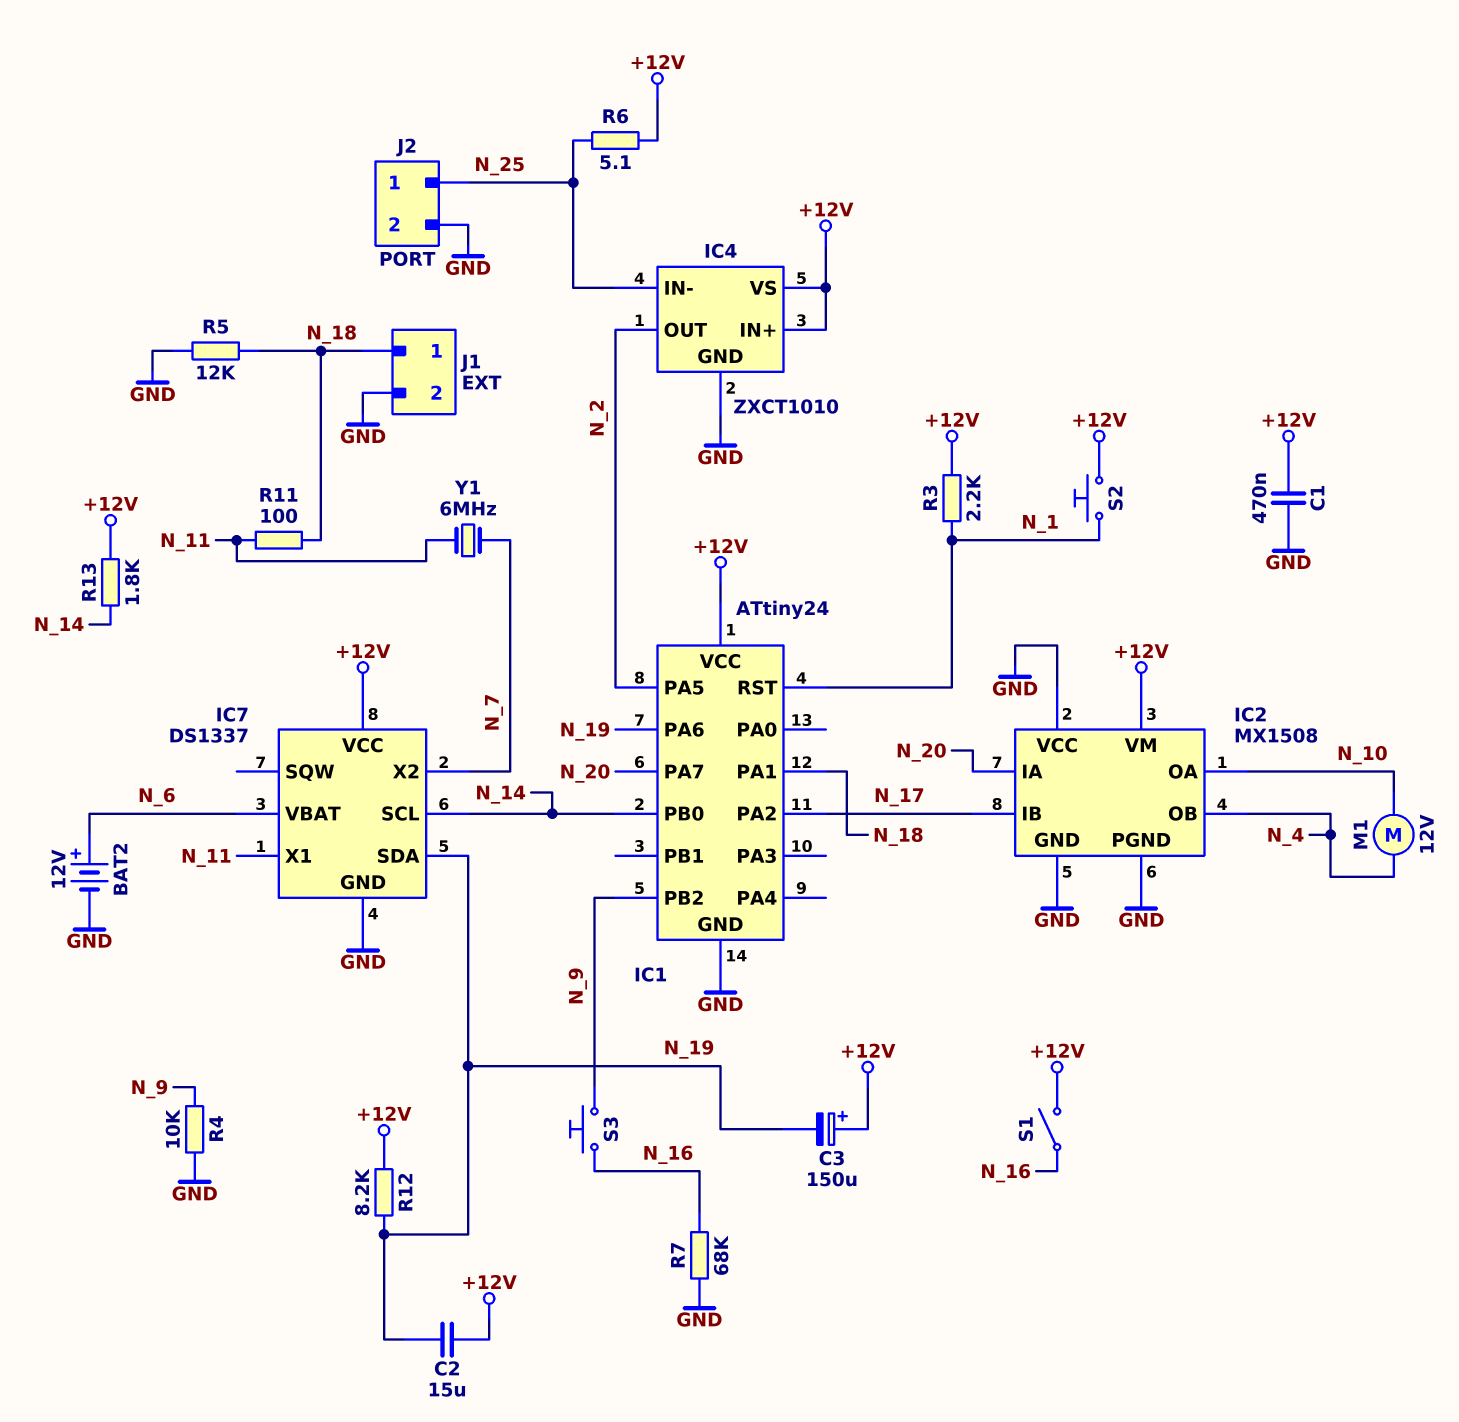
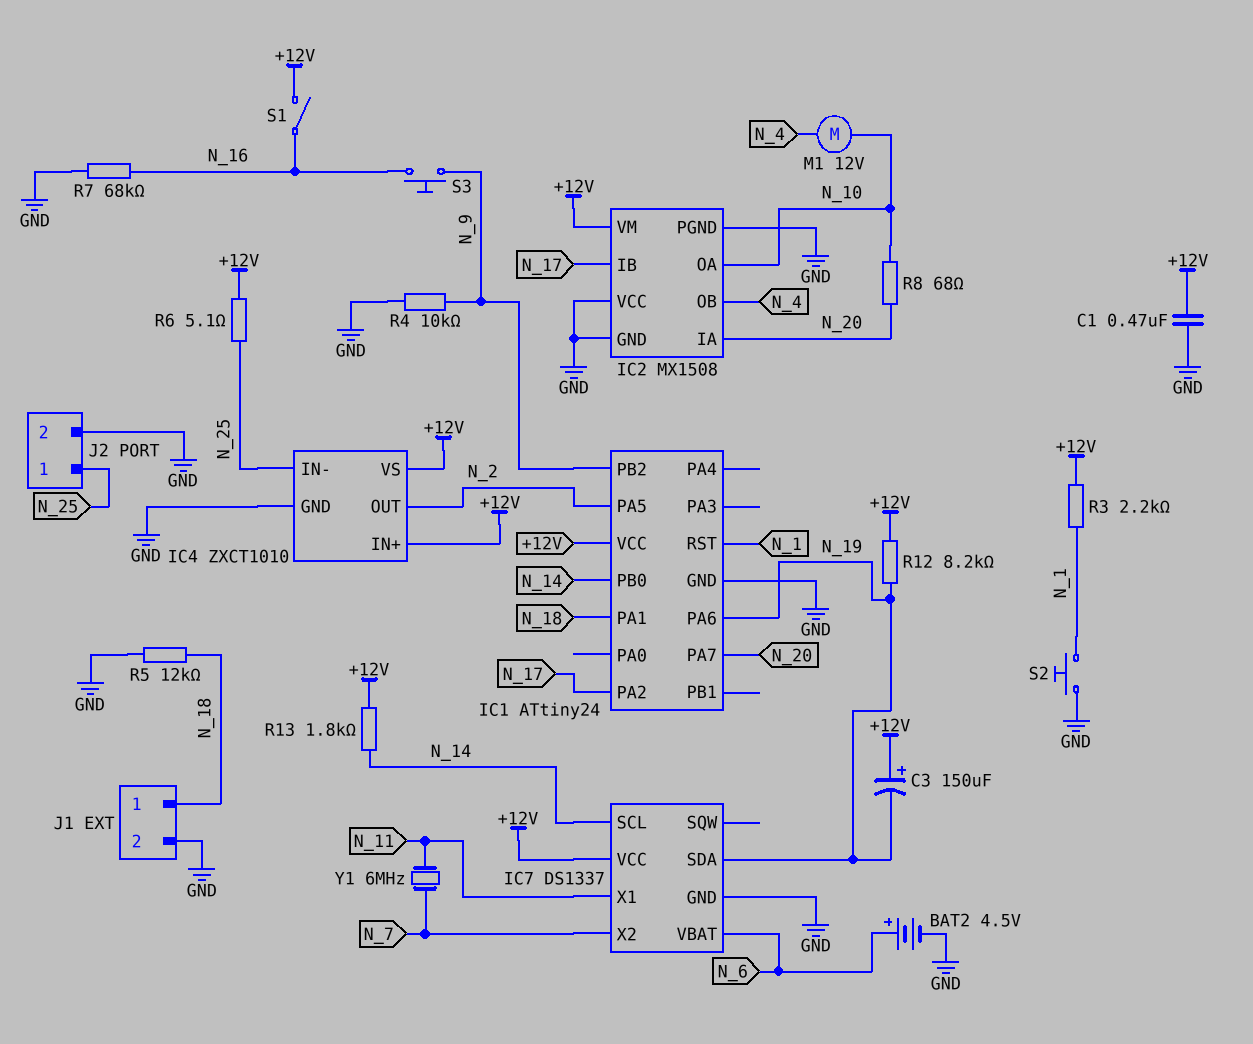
BAT2: 12V (plus N_6, minus GND) -> 4.5V (plus N_6, minus GND)
C2: 15uF (+12V, N_19) -> none
R8: none -> 68 (N_10, N_20)
R11: 100 (N_11, N_18) -> none
S2: button (+12V, N_1) -> button (GND, N_1)

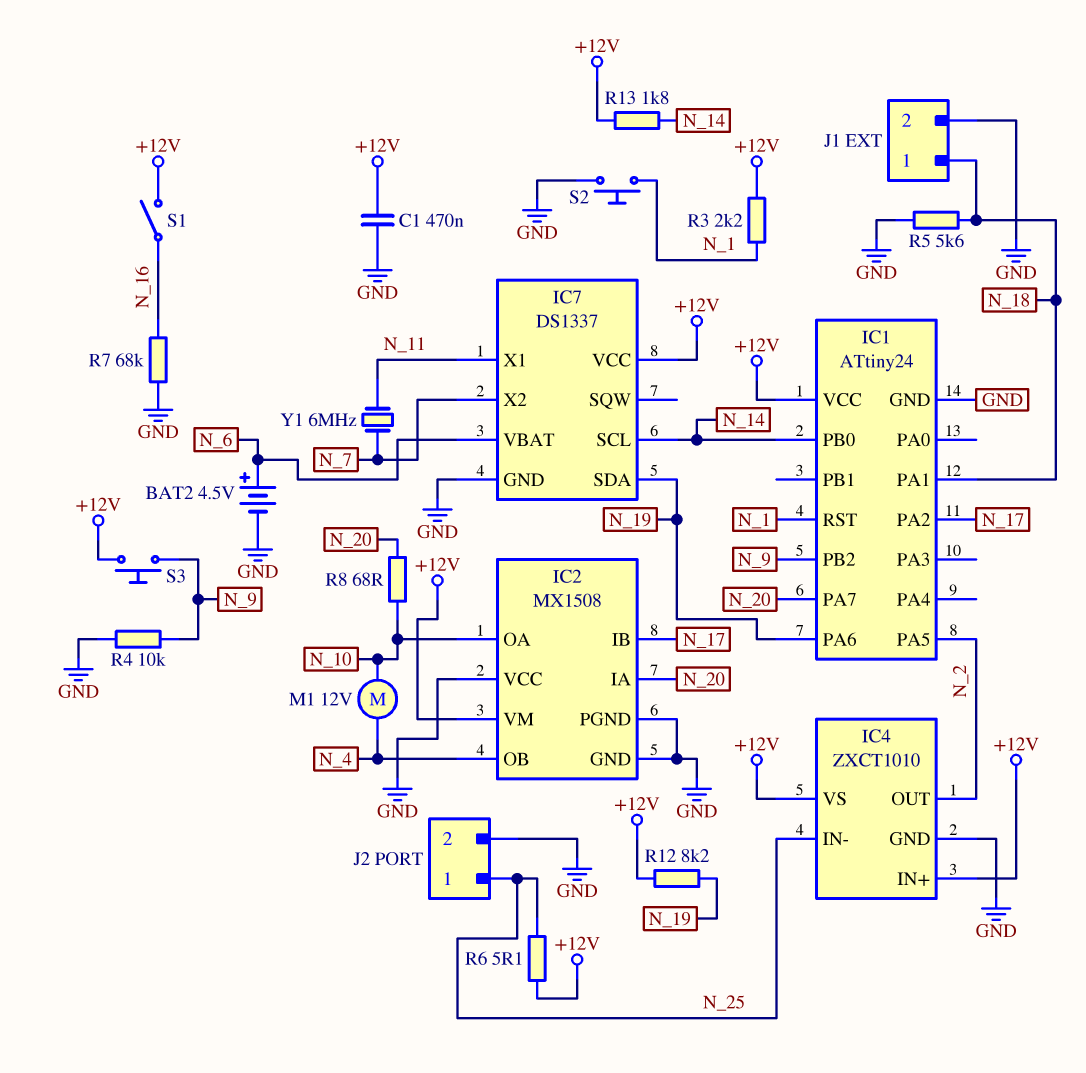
C3: 150uF (plus +12V, minus N_19) -> none
R5: 12k (GND, N_18) -> 5.6k (GND, N_18)
S3: button (N_9, N_16) -> button (+12V, N_9)

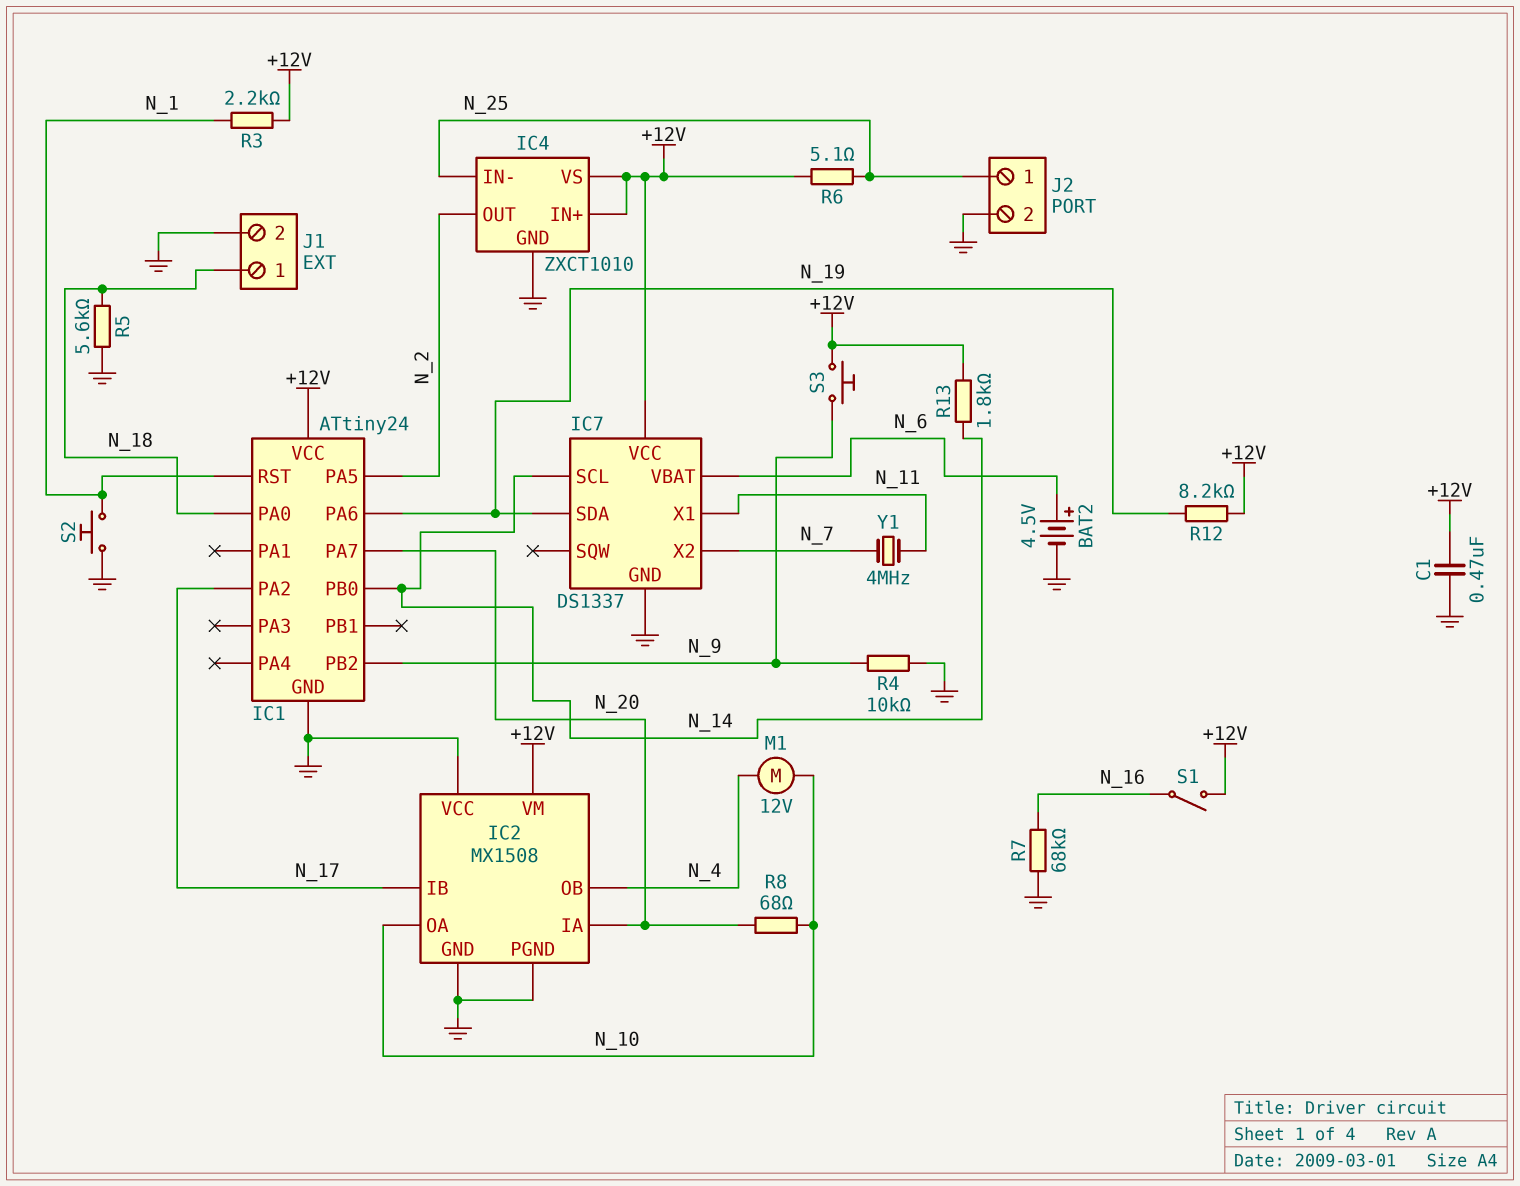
IC1 pin PA0: none -> N_18
IC1 pin PA1: N_18 -> none
Y1: 6MHz (N_7, N_11) -> 4MHz (N_7, N_11)

